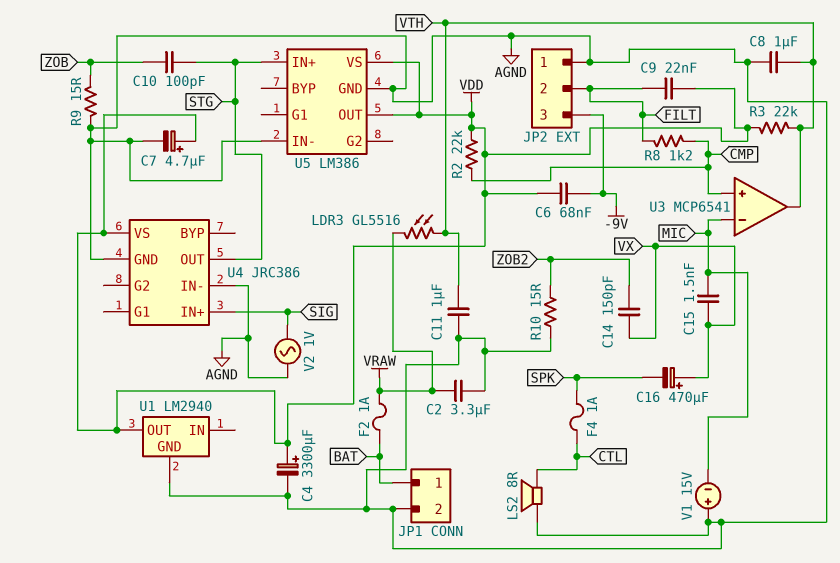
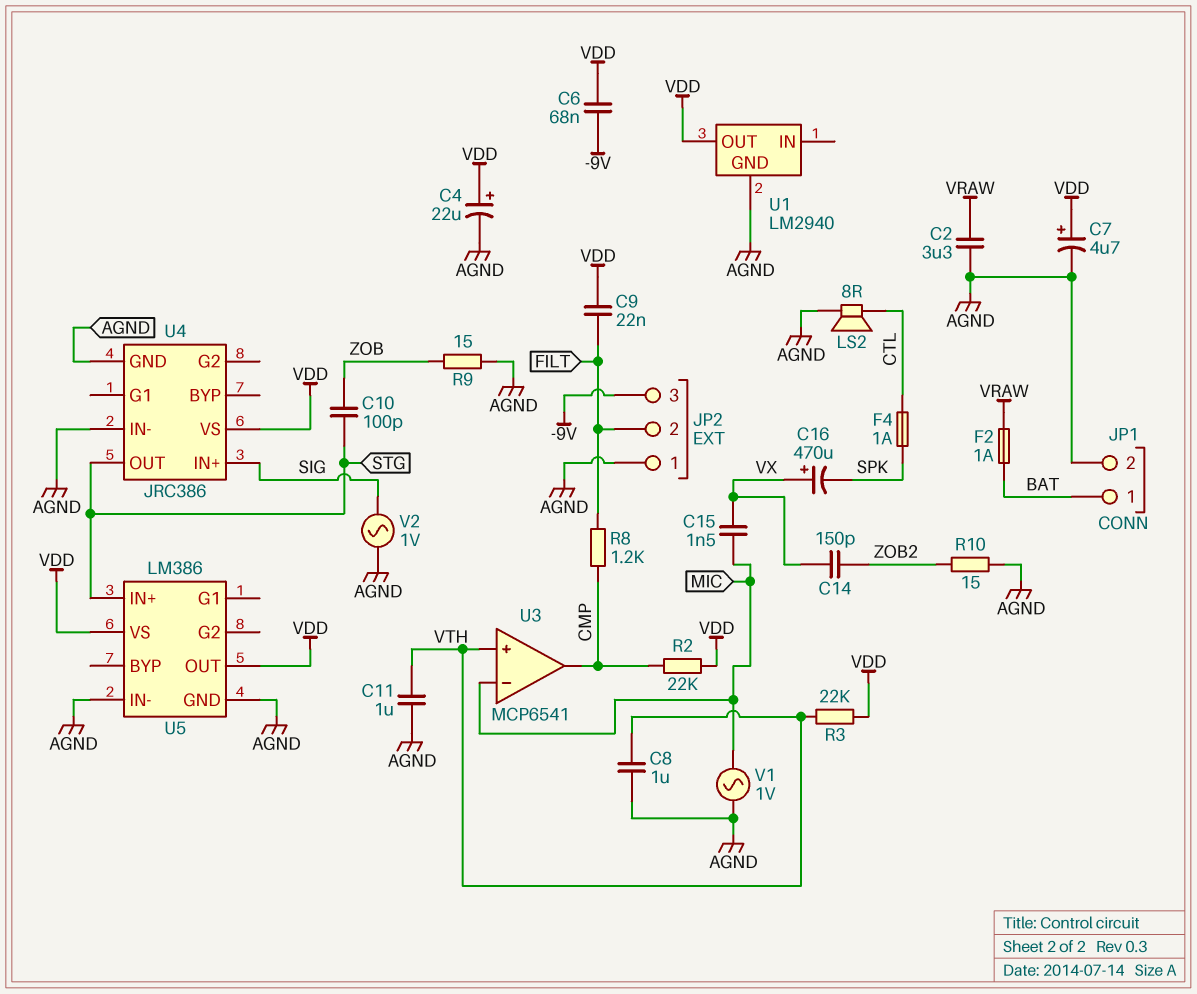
C4: 3300uF (plus VDD, minus AGND) -> 22uF (plus VDD, minus AGND)
LDR3: GL5516 (VRAW, VTH) -> none
U3 pin in+: CMP -> VTH
U3 pin out: VTH -> CMP
V1: 15V (plus AGND, minus MIC) -> AC 1V (AGND, MIC)

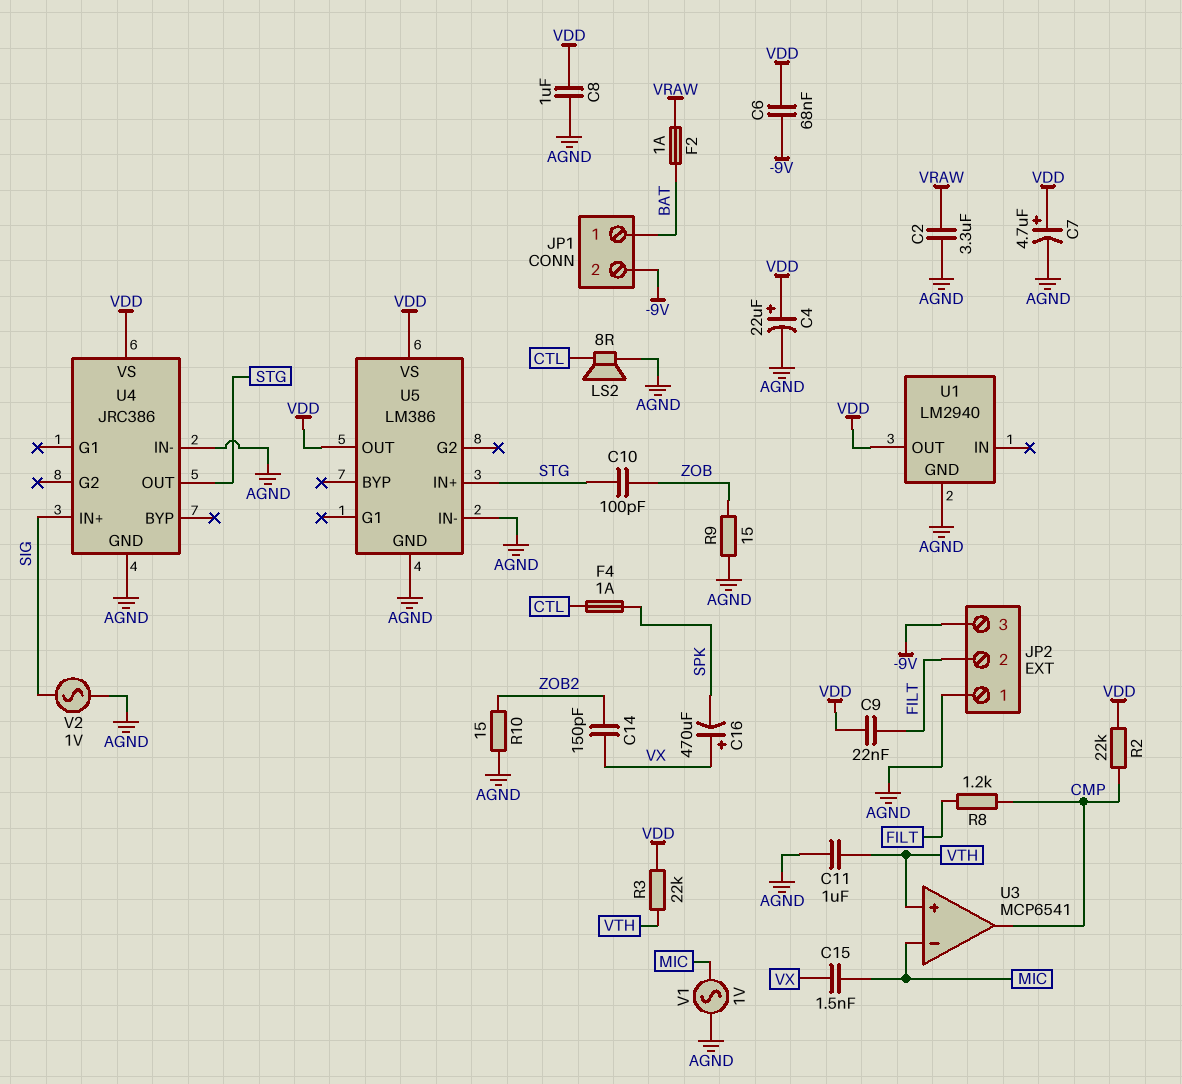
C8: 1uF (AGND, VTH) -> 1uF (AGND, VDD)
JP1 pin 2: AGND -> -9V

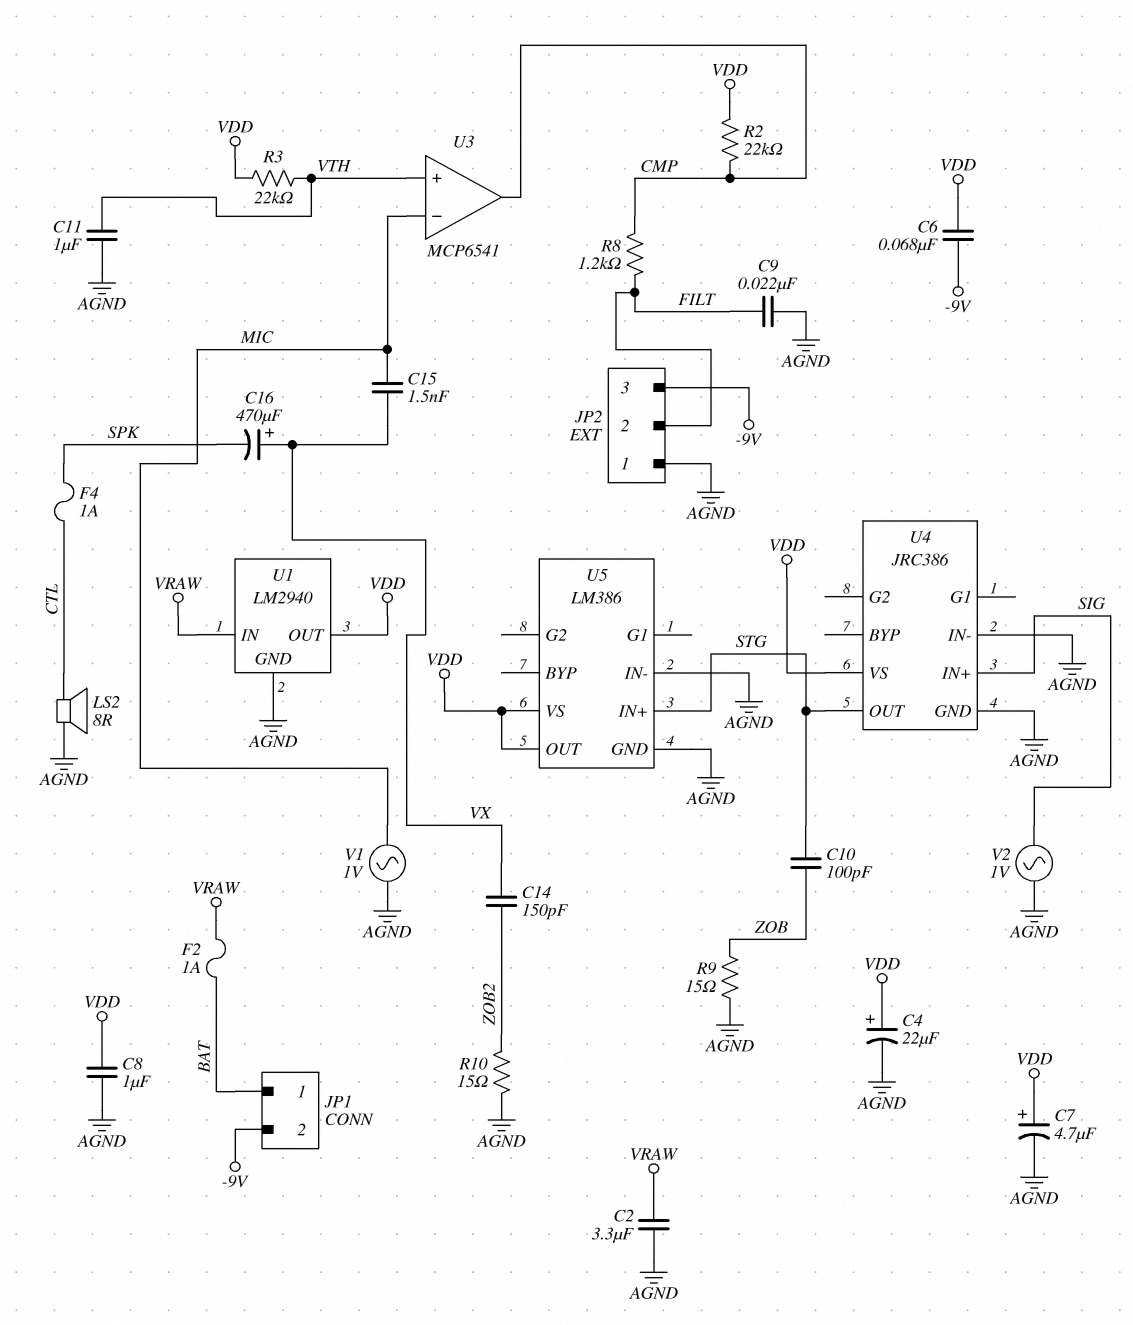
C9: 22nF (FILT, VDD) -> 22nF (AGND, FILT)
U1 pin IN: none -> VRAW

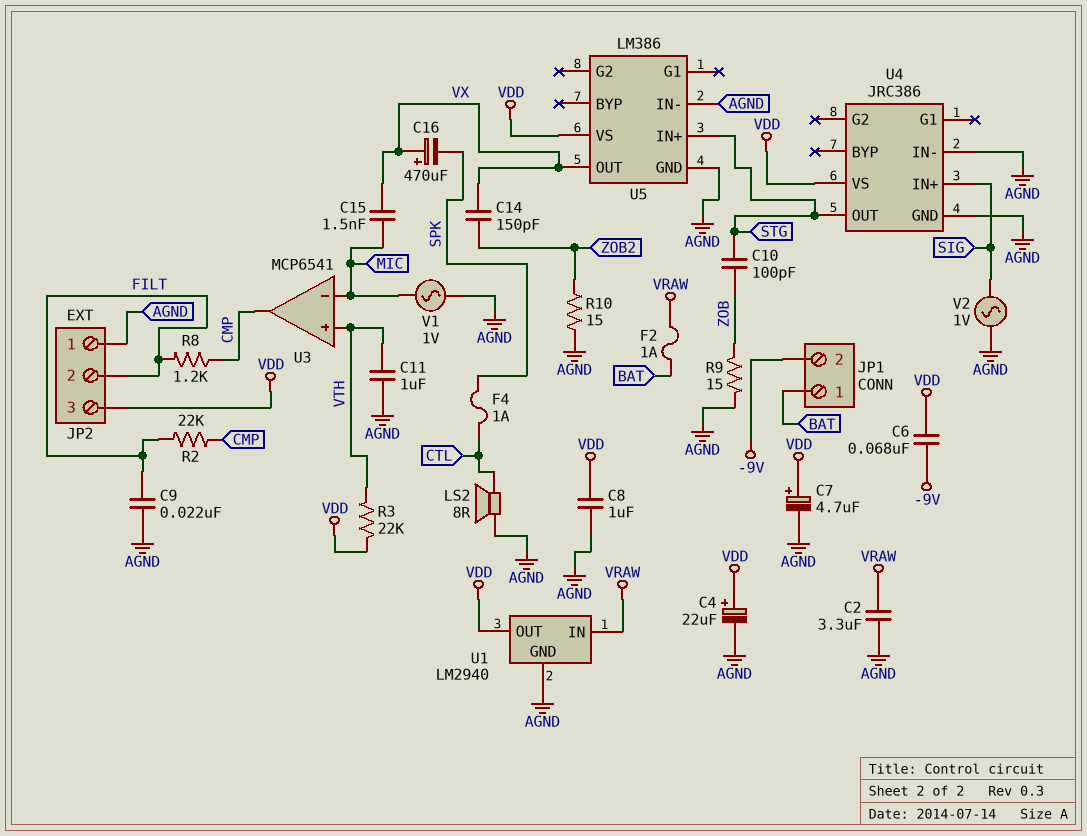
JP2 pin 3: -9V -> VDD
R2: 22k (CMP, VDD) -> 22k (CMP, FILT)
U5 pin OUT: VDD -> VX

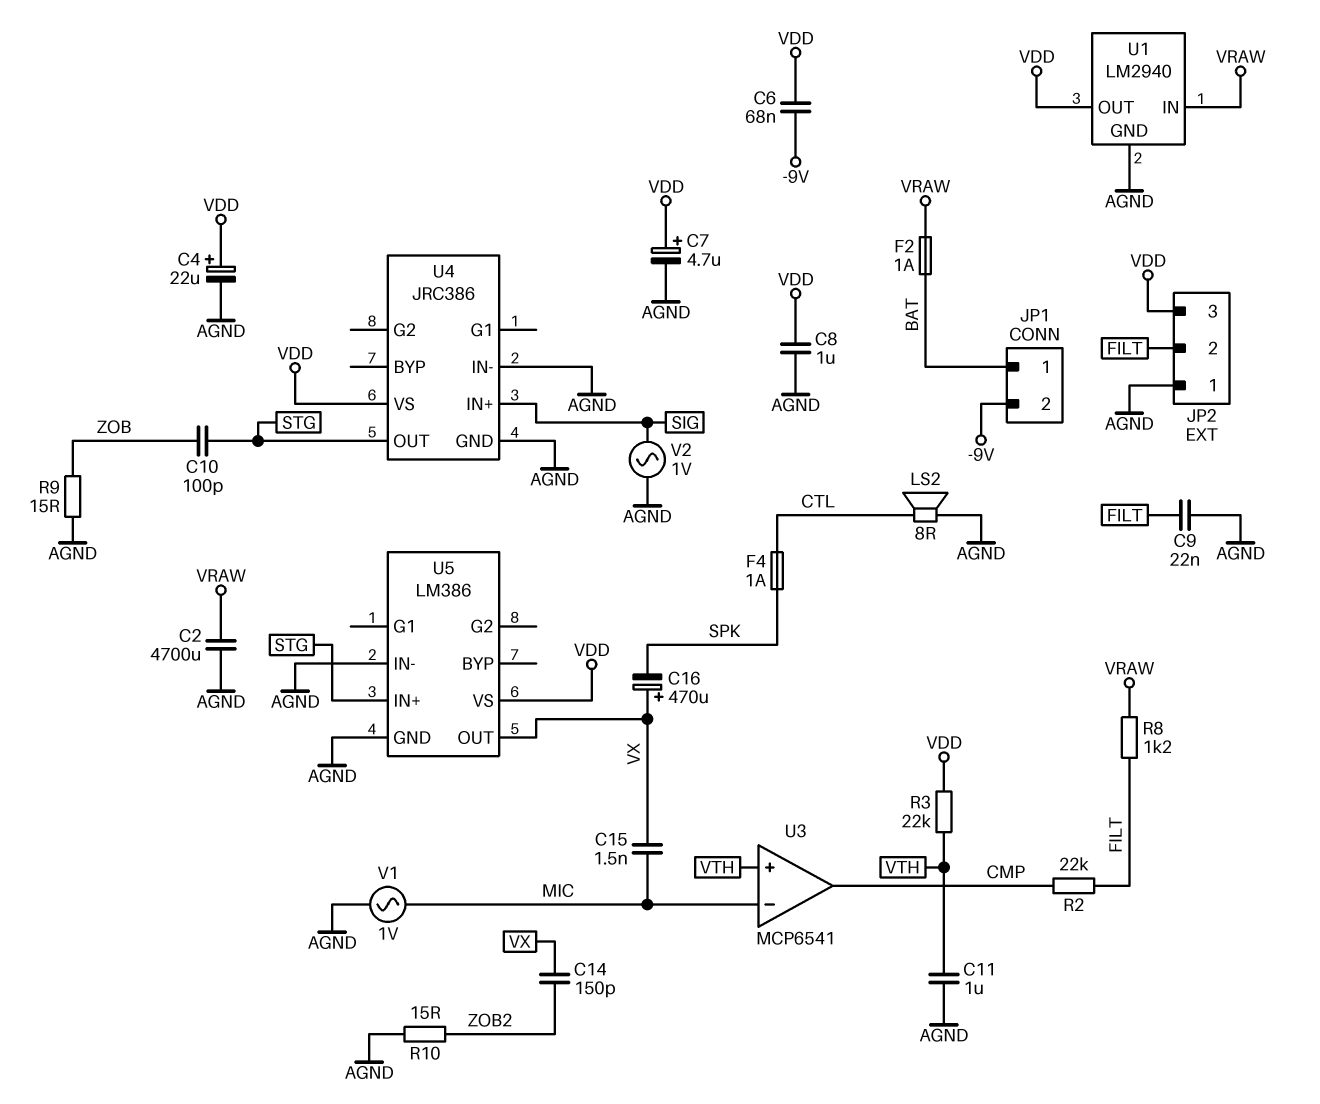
C2: 3.3uF (AGND, VRAW) -> 4700uF (AGND, VRAW)
R8: 1.2k (CMP, FILT) -> 1.2k (FILT, VRAW)

